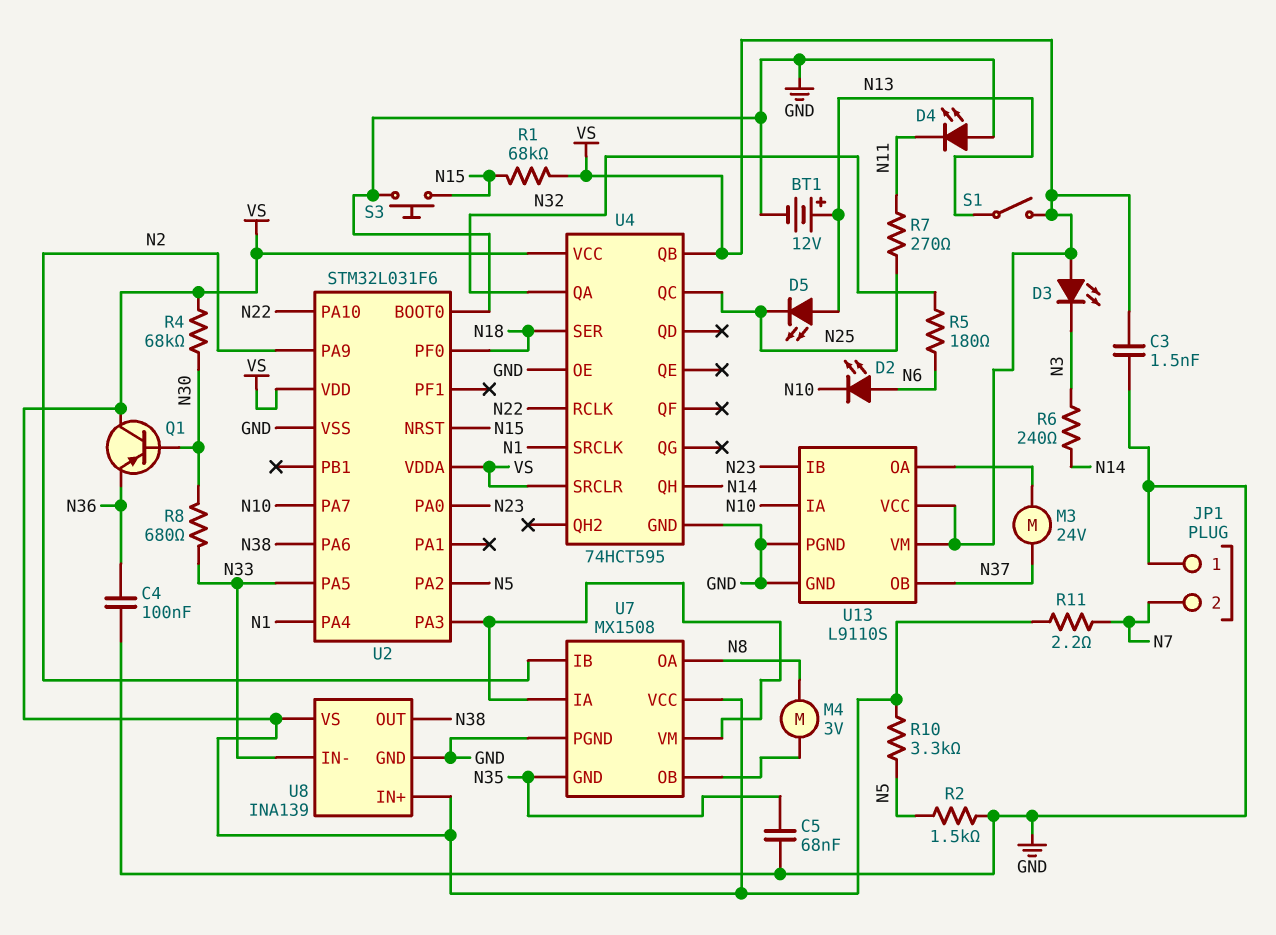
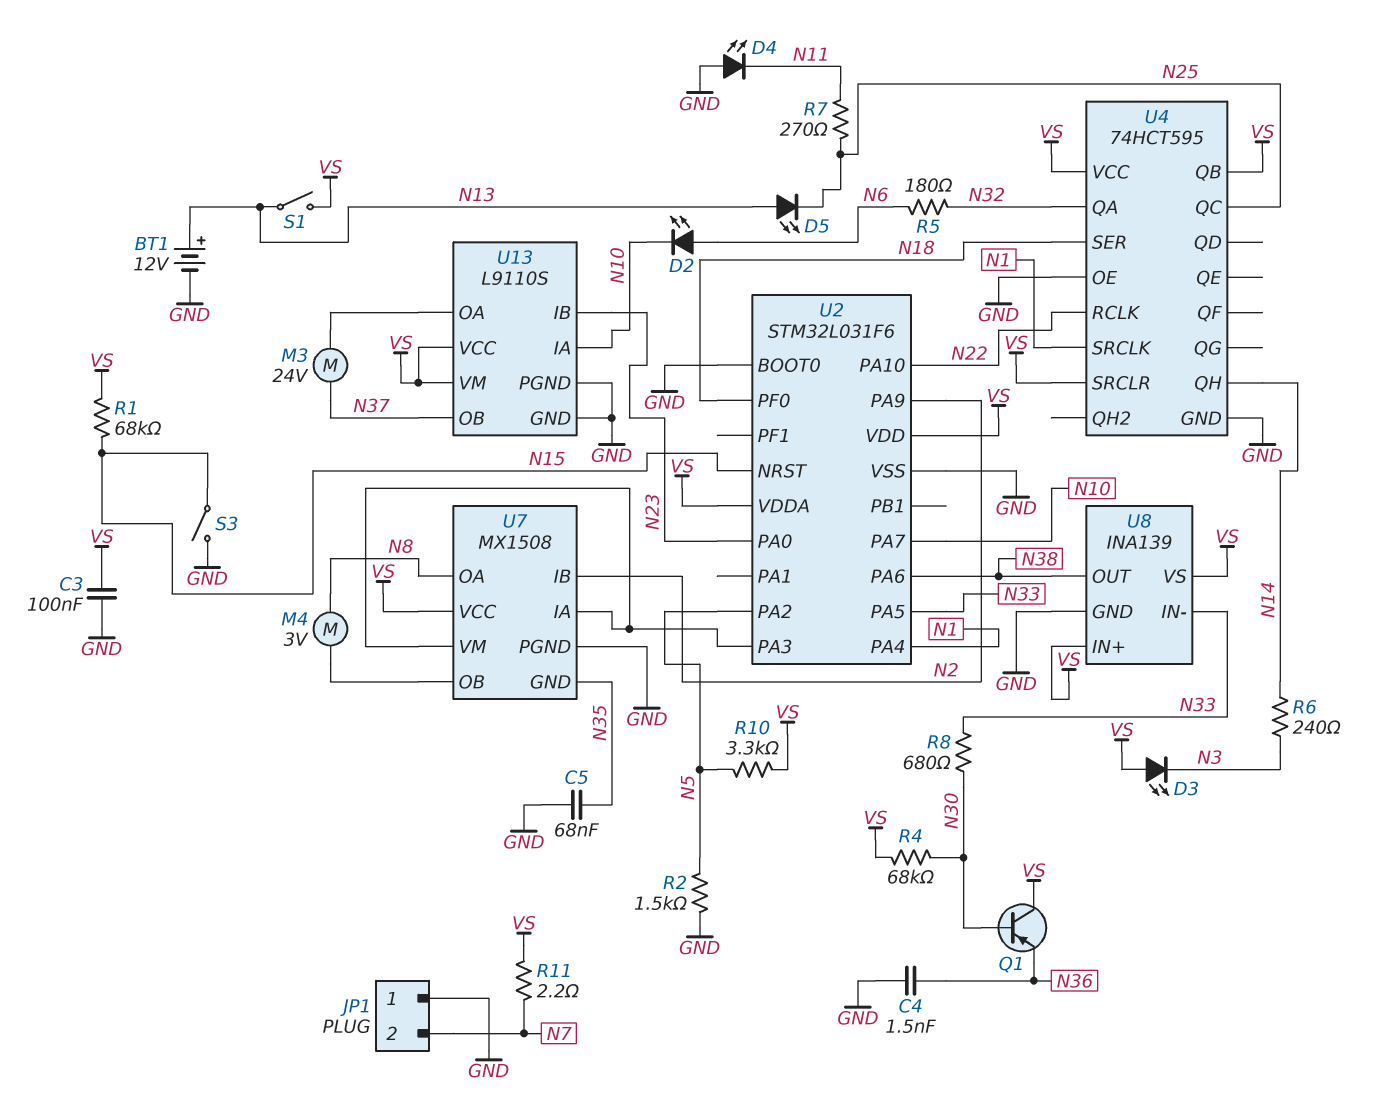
C3: 1.5nF (GND, VS) -> 100nF (GND, VS)
C4: 100nF (GND, N36) -> 1.5nF (GND, N36)
S3: button (GND, N15) -> switch (GND, N15)

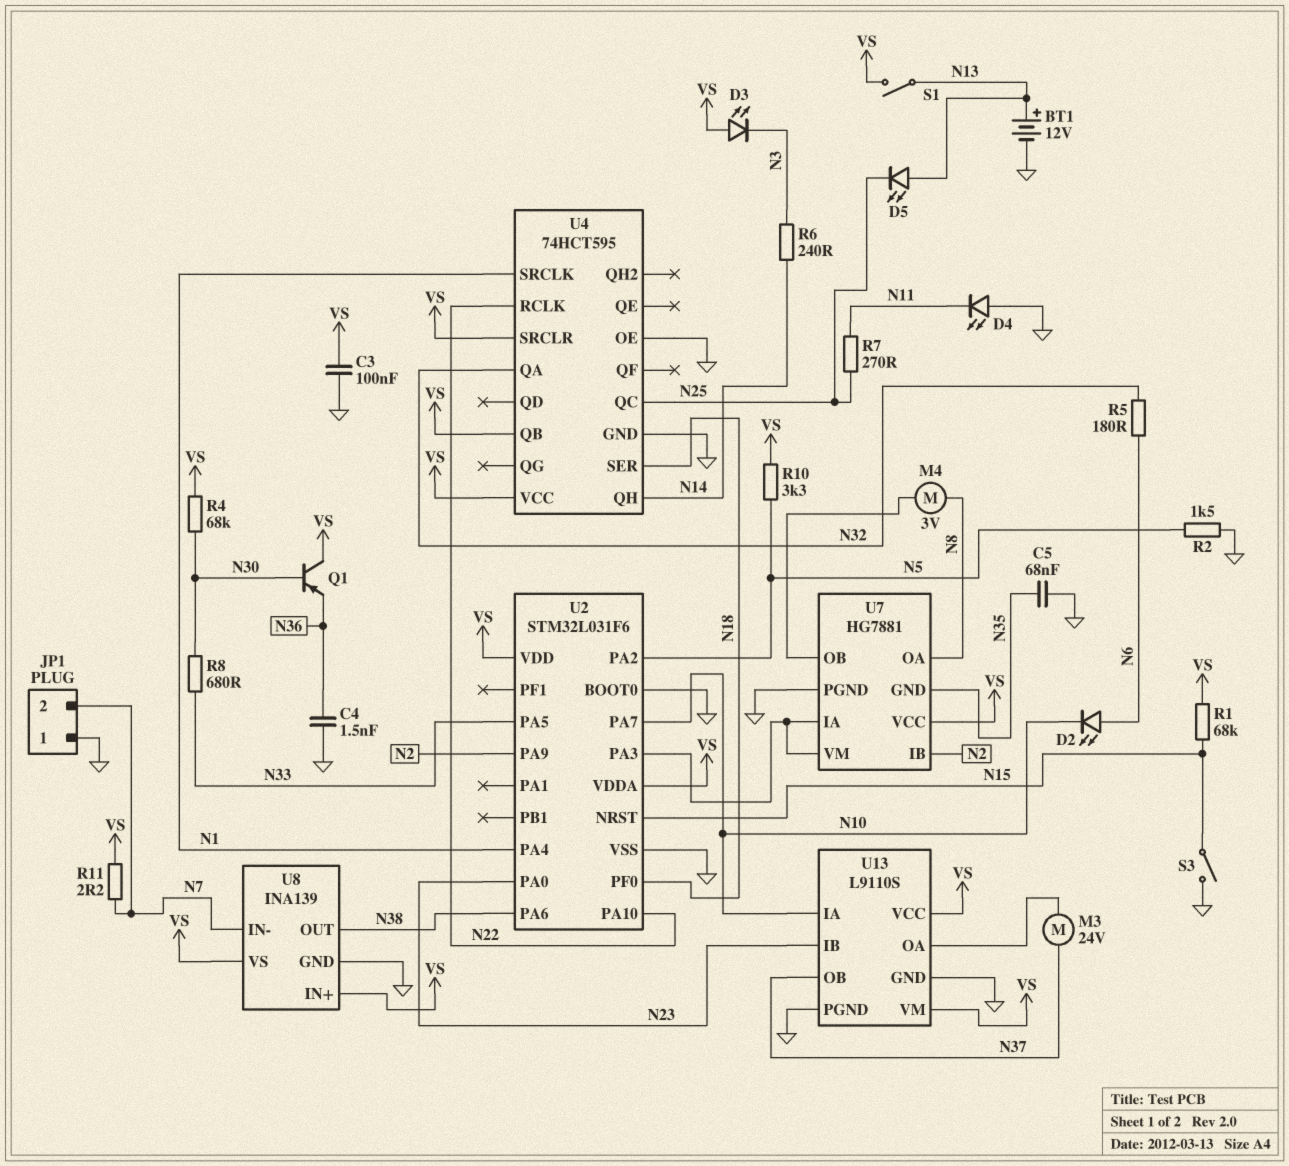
U7: MX1508 -> HG7881
U8 pin IN-: N33 -> N7

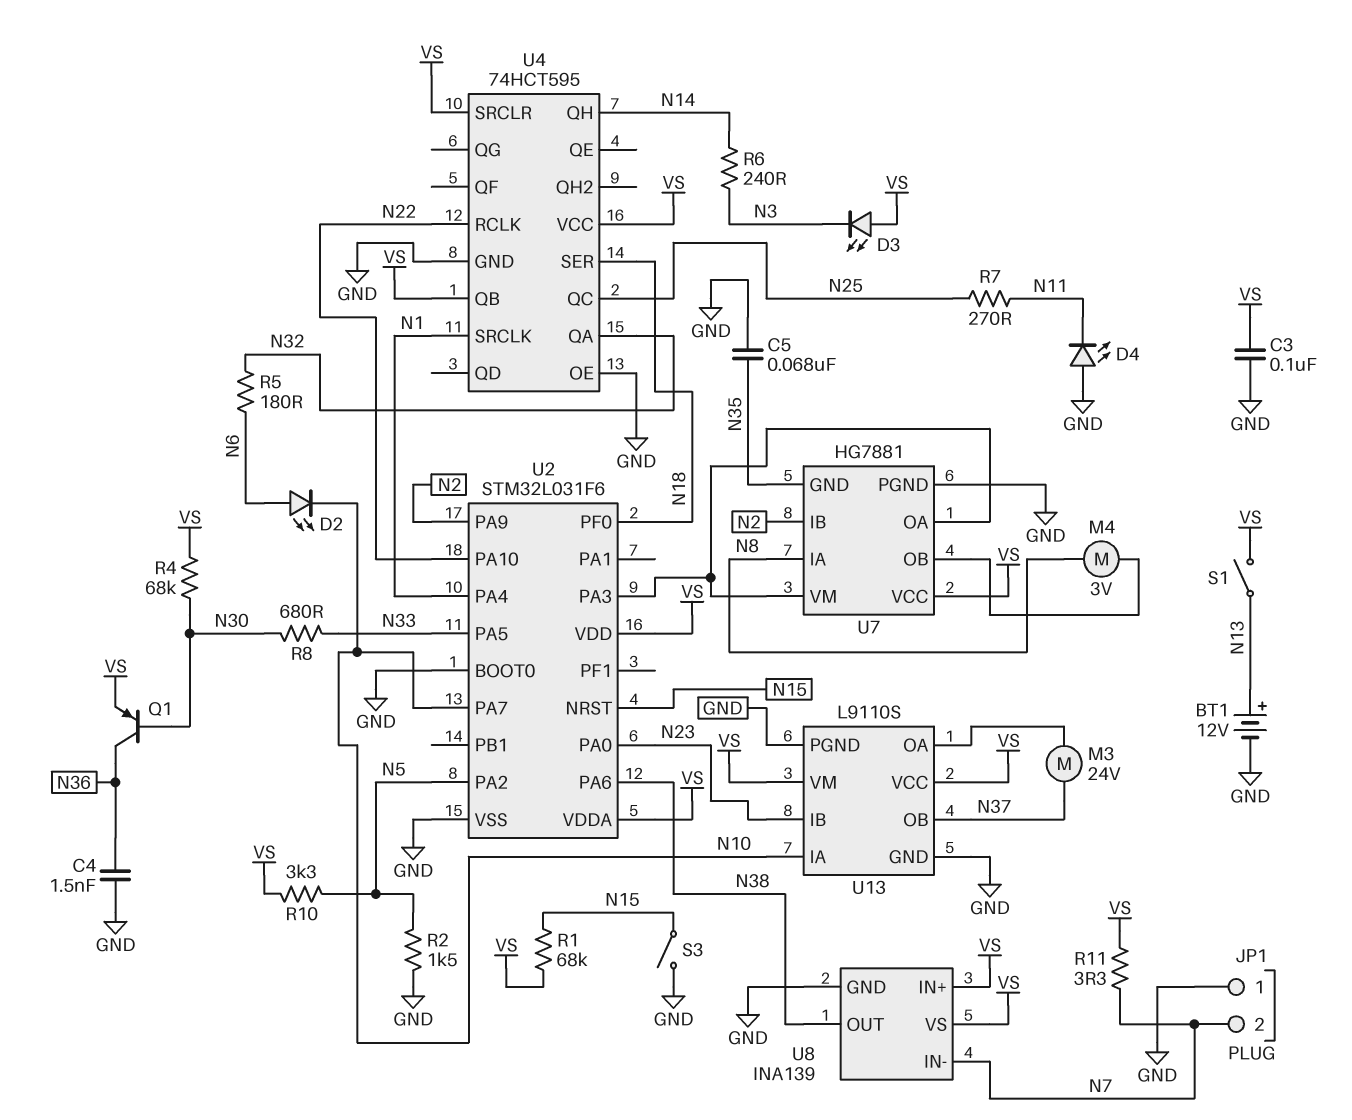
D5: LED (A N13, K N25) -> none
Q1: PNP (B N30, C VS, E N36) -> PNP (B N30, C N36, E VS)
R11: 2.2 (N7, VS) -> 3.3 (N7, VS)
U7 pin IA: U2/PA3 -> N8
U7 pin OA: N8 -> U2/PA3

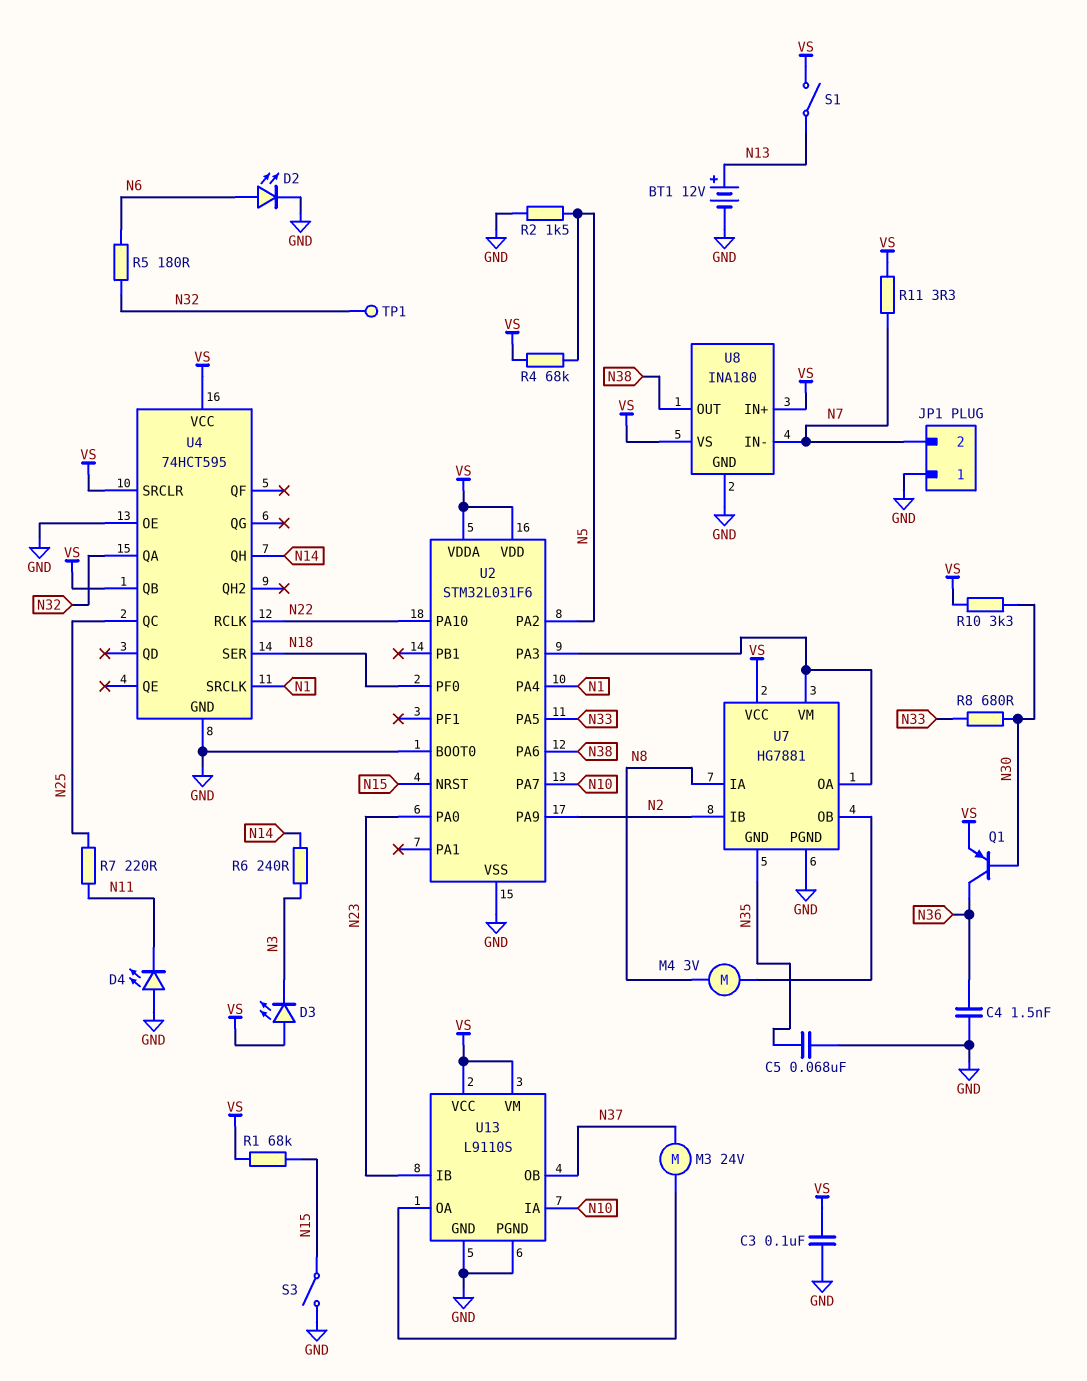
D2: LED (A N6, K N10) -> LED (A N6, K GND)
R4: 68k (N30, VS) -> 68k (N5, VS)
R7: 270 (N11, N25) -> 220 (N11, N25)
R10: 3.3k (N5, VS) -> 3.3k (N30, VS)
TP1: none -> test point (N32)
U8: INA139 -> INA180

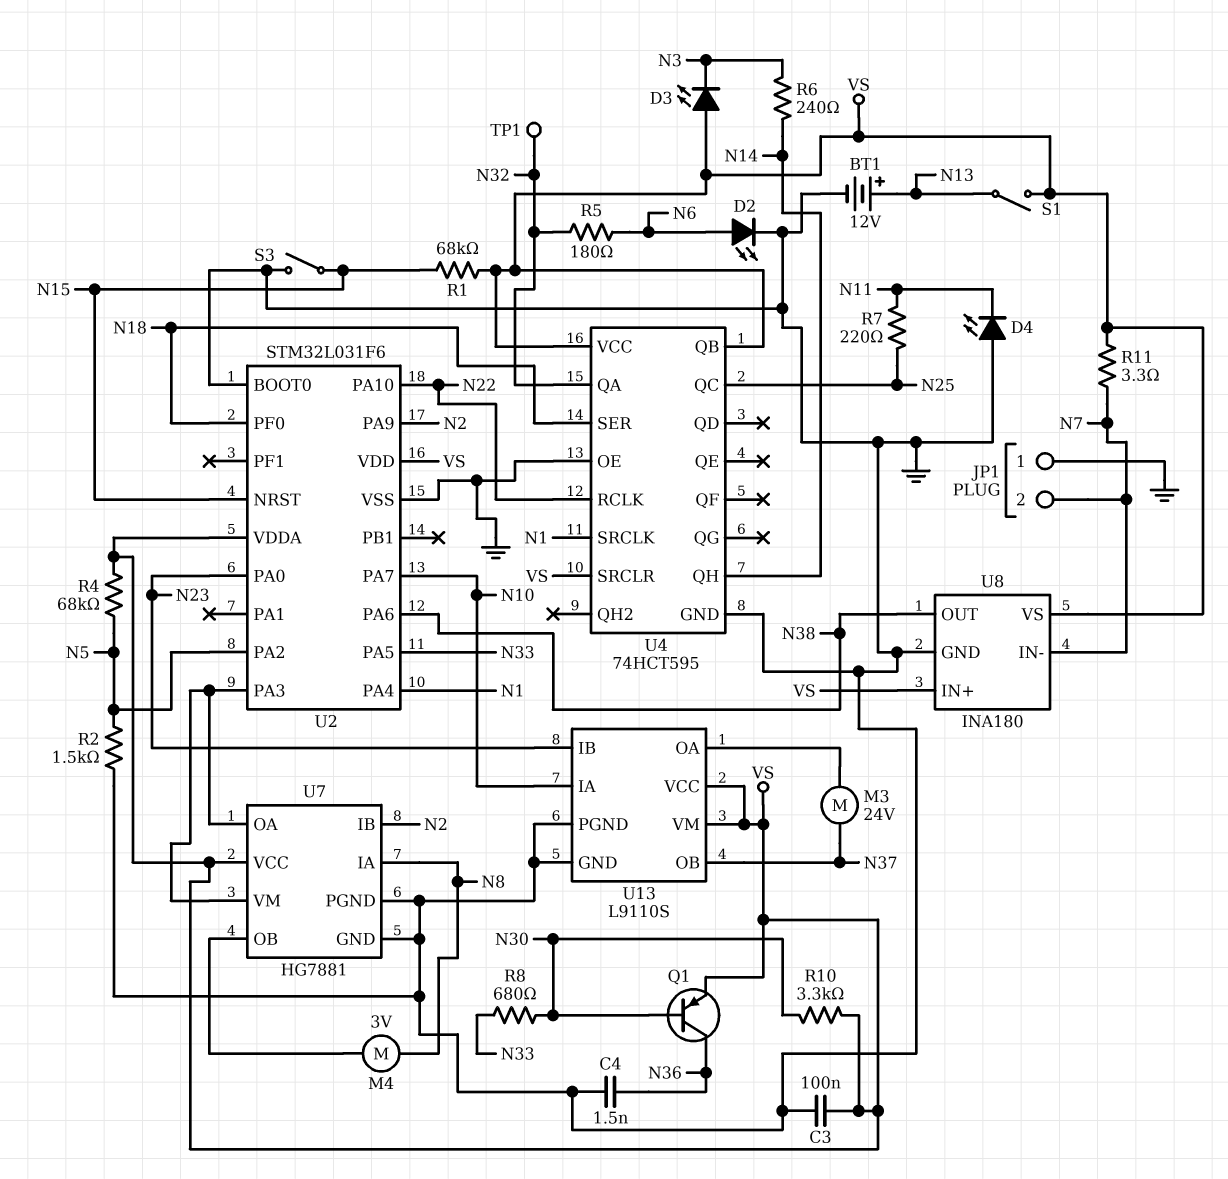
C5: 68nF (GND, N35) -> none
U7 pin GND: N35 -> GND

